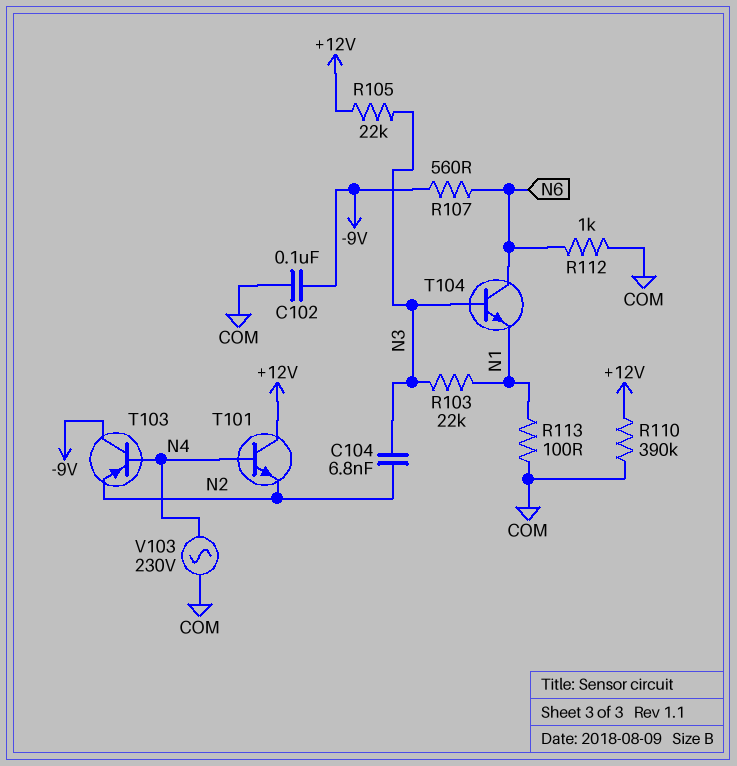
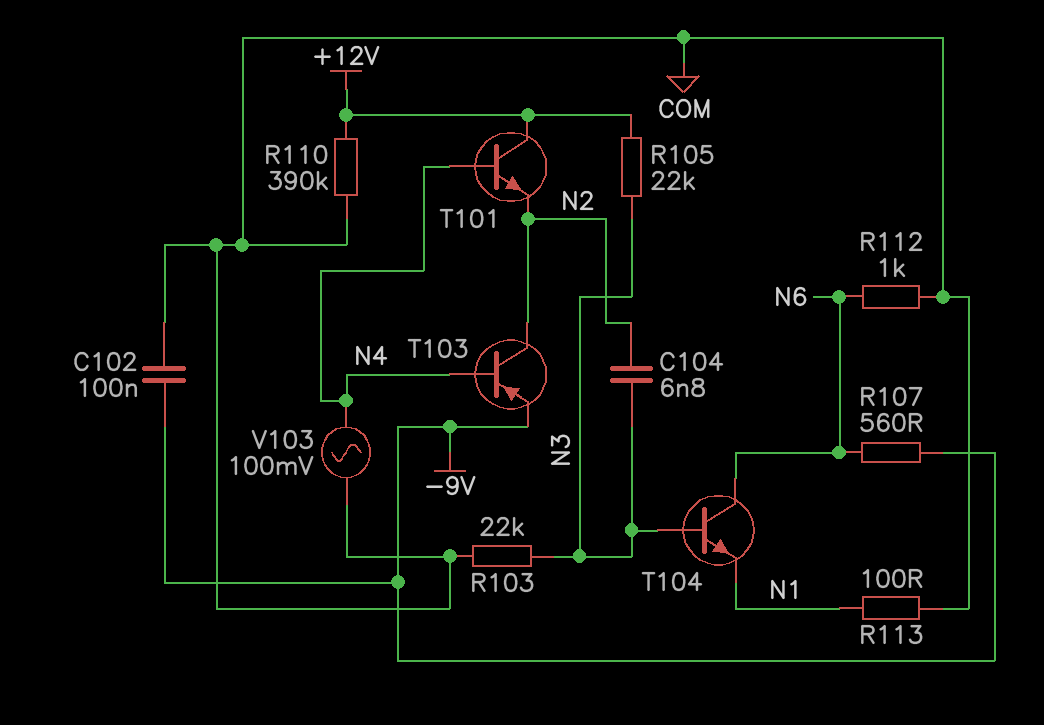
R103: 22k (N1, N3) -> 22k (COM, N3)
T103: PNP (B N4, C -9V, E N2) -> PNP (B N4, C N2, E -9V)
V103: AC 230V (COM, N4) -> AC 100mV (COM, N4)

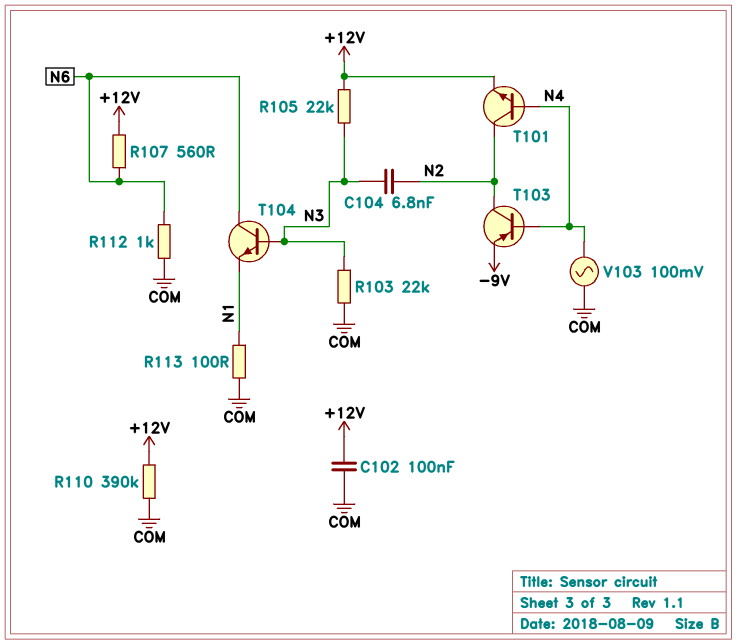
C102: 100nF (-9V, COM) -> 100nF (+12V, COM)
R107: 560 (-9V, N6) -> 560 (+12V, N6)
T101: NPN (B N4, C +12V, E N2) -> NPN (B N4, C N2, E +12V)

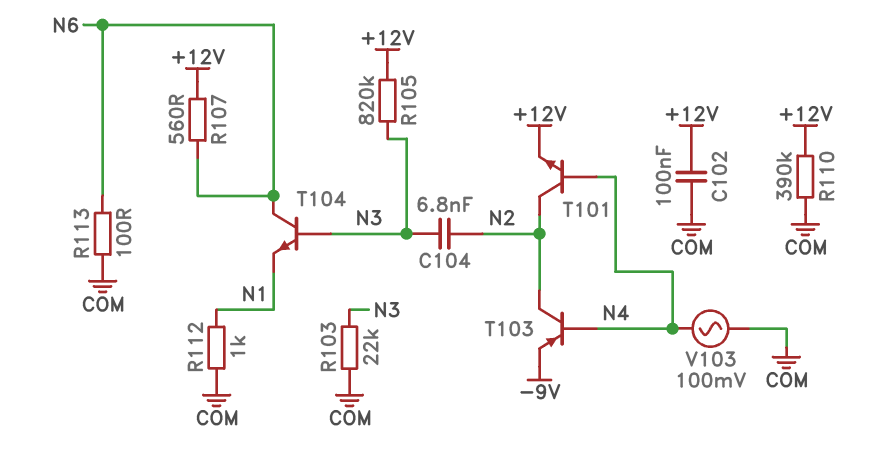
R105: 22k (+12V, N3) -> 820k (+12V, N3)
R112: 1k (COM, N6) -> 1k (COM, N1)
R113: 100 (COM, N1) -> 100 (COM, N6)

